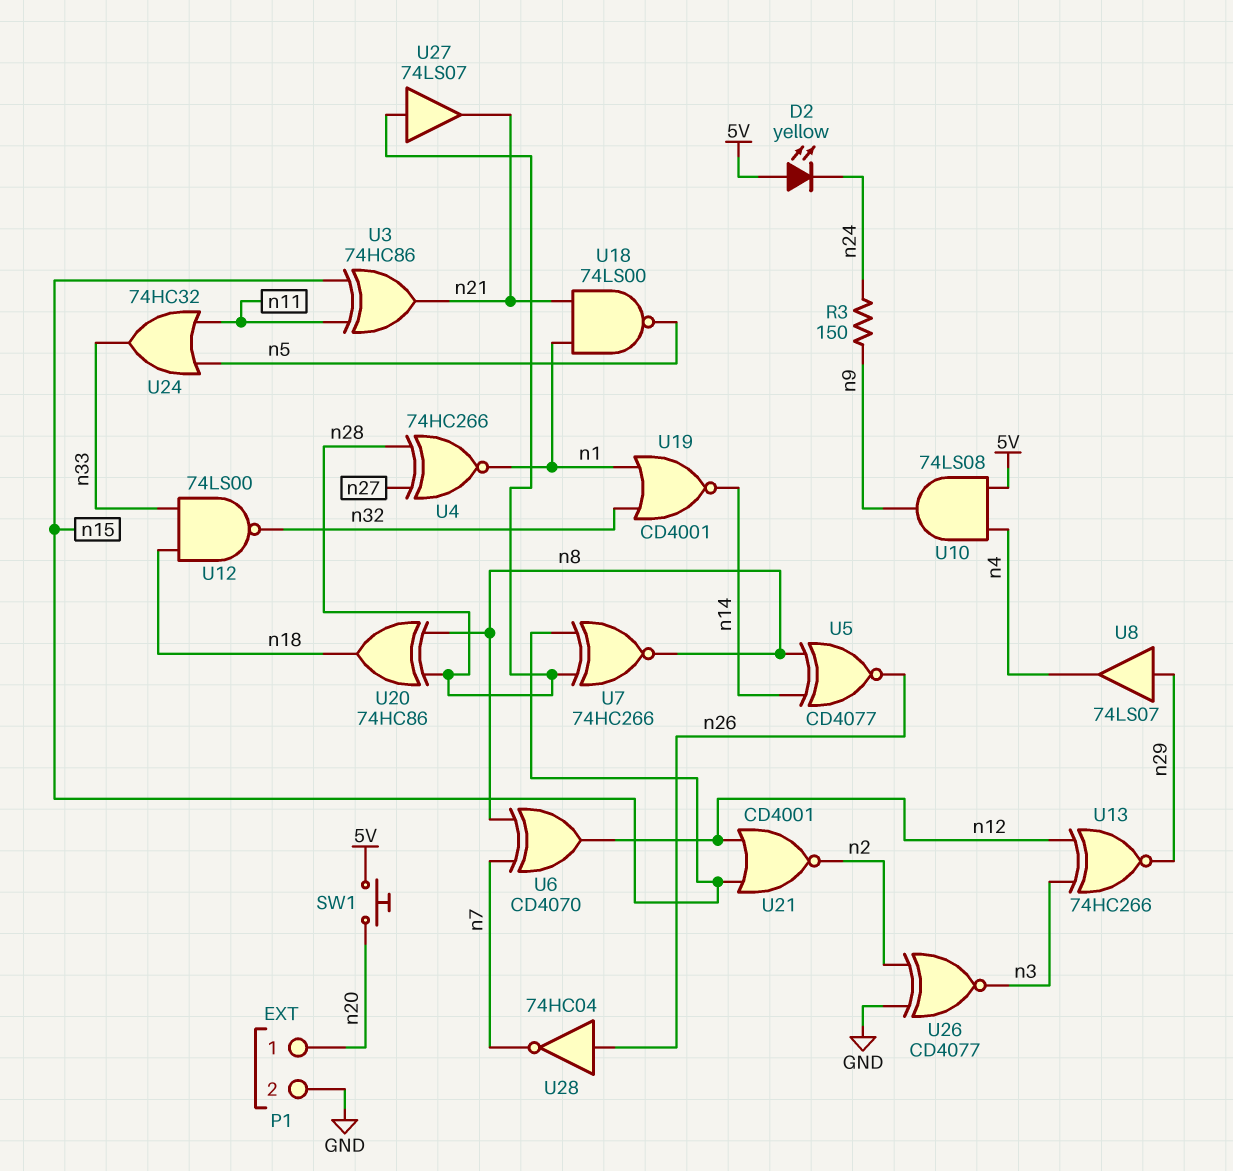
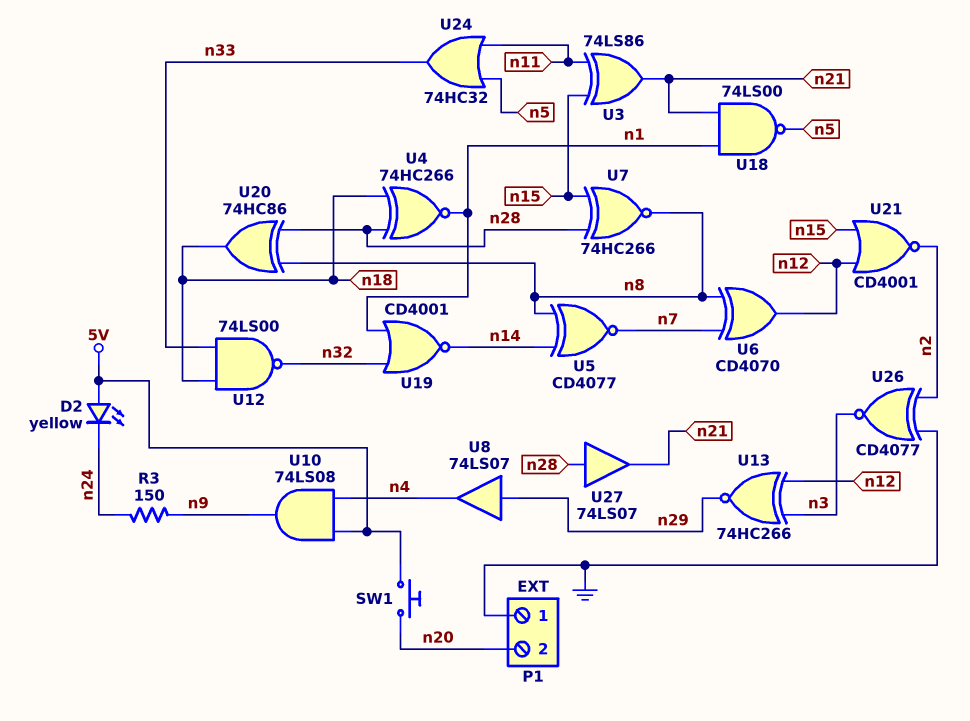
P1 pin 1: n20 -> GND
P1 pin 2: GND -> n20
U3: XOR 74HC86 (in n11, in n15, out n21) -> XOR 74LS86 (in n11, in n15, out n21)
U4: XNOR 74HC266 (in n27, in n28, out n1) -> XNOR 74HC266 (in n18, in n28, out n1)
U5: XNOR CD4077 (in n8, in n14, out n26) -> XNOR CD4077 (in n8, in n14, out n7)
U28: NOT 74HC04 (in n26, out n7) -> none

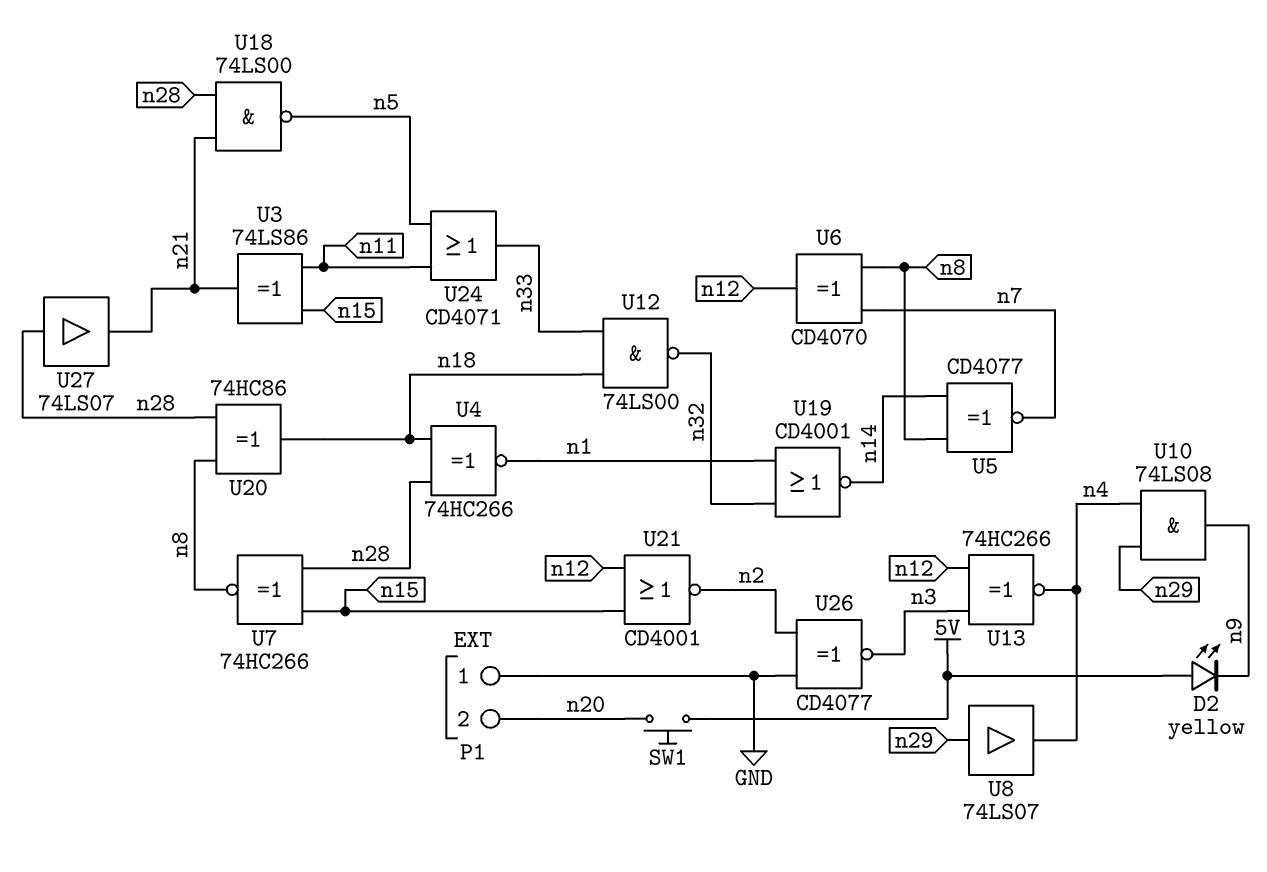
D2: LED yellow (A 5V, K n24) -> LED yellow (A 5V, K n9)
R3: 150 (n9, n24) -> none
U10: AND 74LS08 (in 5V, in n4, out n9) -> AND 74LS08 (in n4, in n29, out n9)
U13: XNOR 74HC266 (in n3, in n12, out n29) -> XNOR 74HC266 (in n3, in n12, out n4)
U18: NAND 74LS00 (in n1, in n21, out n5) -> NAND 74LS00 (in n21, in n28, out n5)
U24: OR 74HC32 (in n5, in n11, out n33) -> OR CD4071 (in n5, in n11, out n33)

